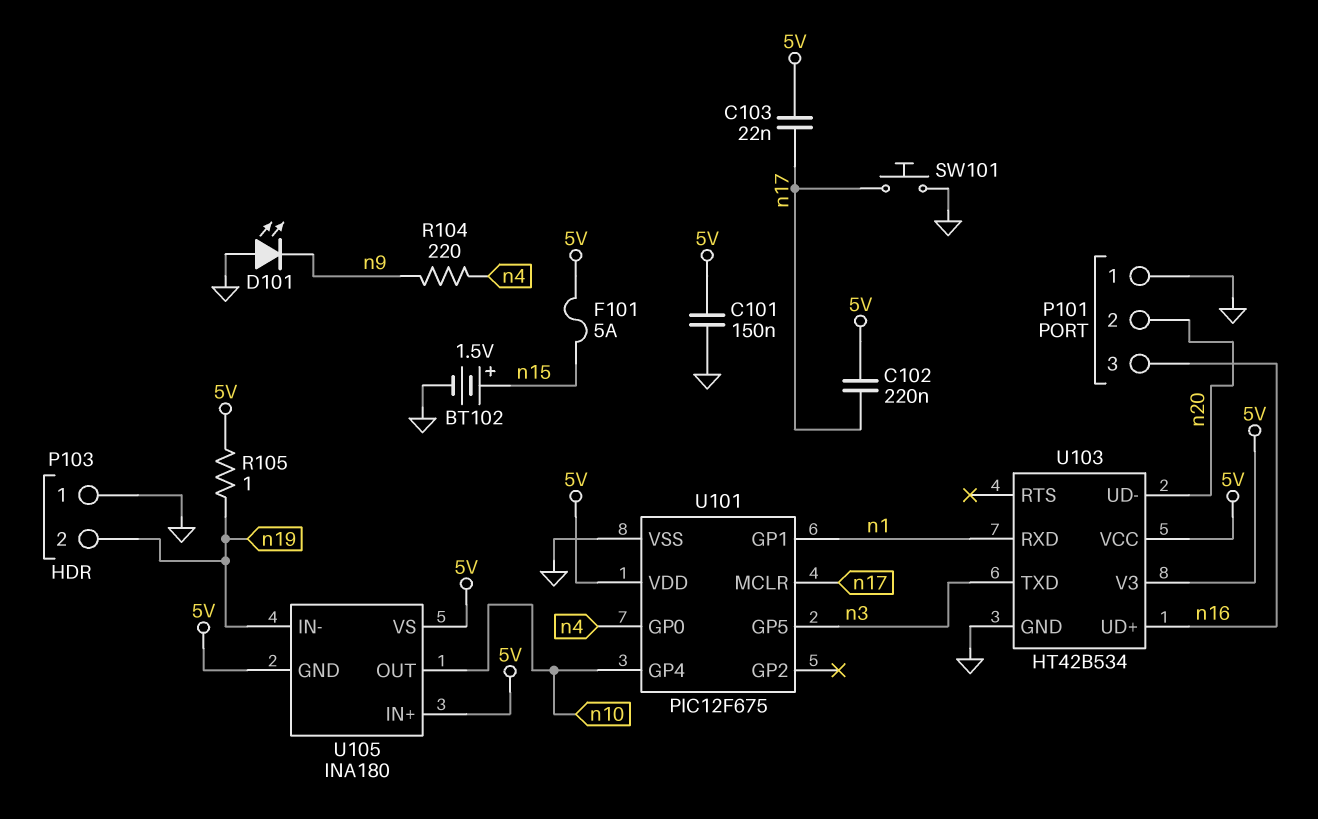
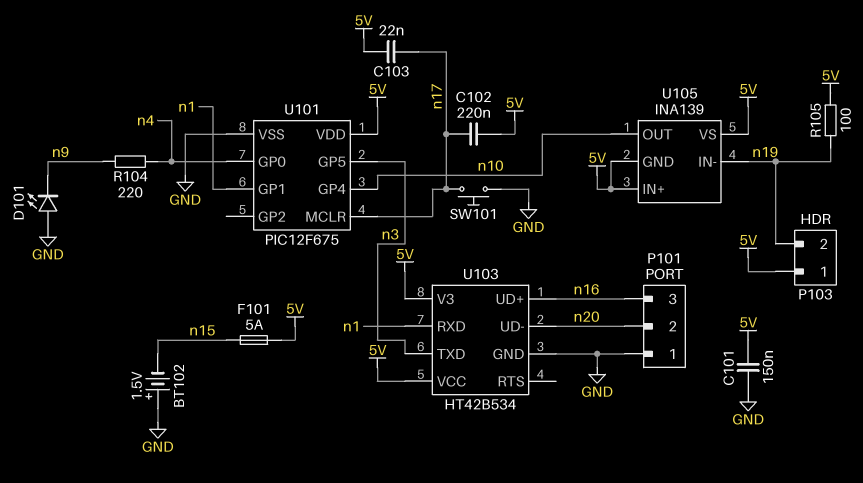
BT102: 1.5V (plus n15, minus GND) -> 1.5V (plus GND, minus n15)
P103 pin 1: GND -> 5V
R105: 1 (5V, n19) -> 100 (5V, n19)
U105: INA180 -> INA139

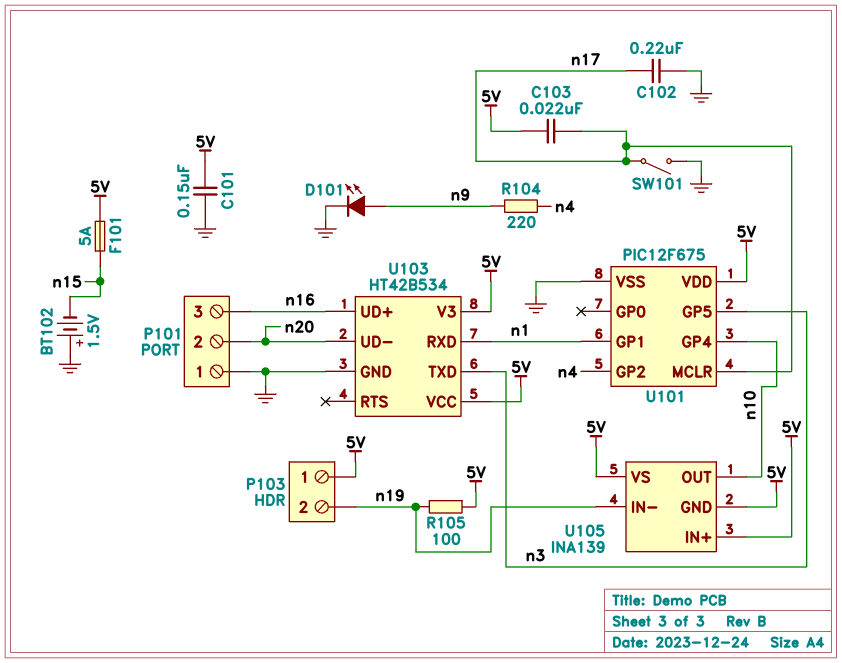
C102: 220nF (5V, n17) -> 220nF (GND, n17)
D101: LED (A GND, K n9) -> LED (A n9, K GND)
SW101: button (GND, n17) -> switch (GND, n17)
U101 pin GP0: n4 -> none
U101 pin GP2: none -> n4

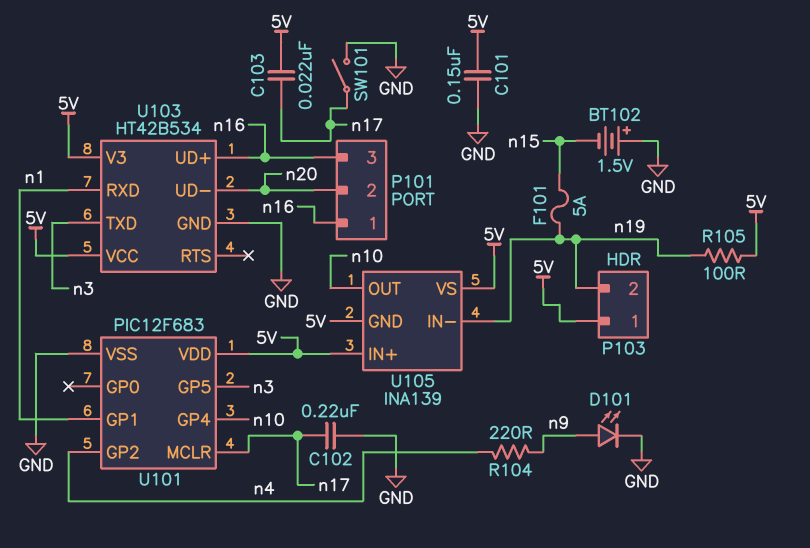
F101: 5A (5V, n15) -> 5A (n15, n19)
P101 pin 1: GND -> n16
U101: PIC12F675 -> PIC12F683

